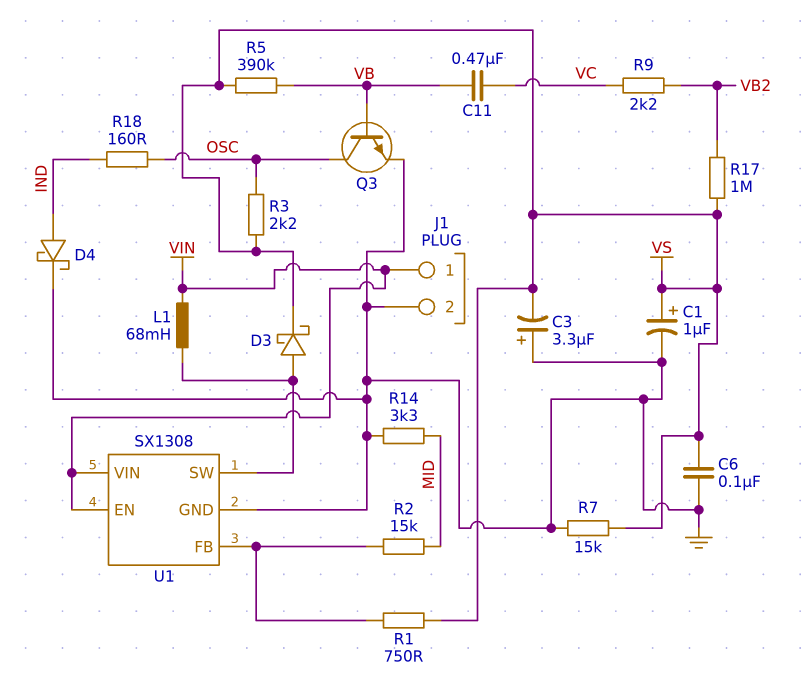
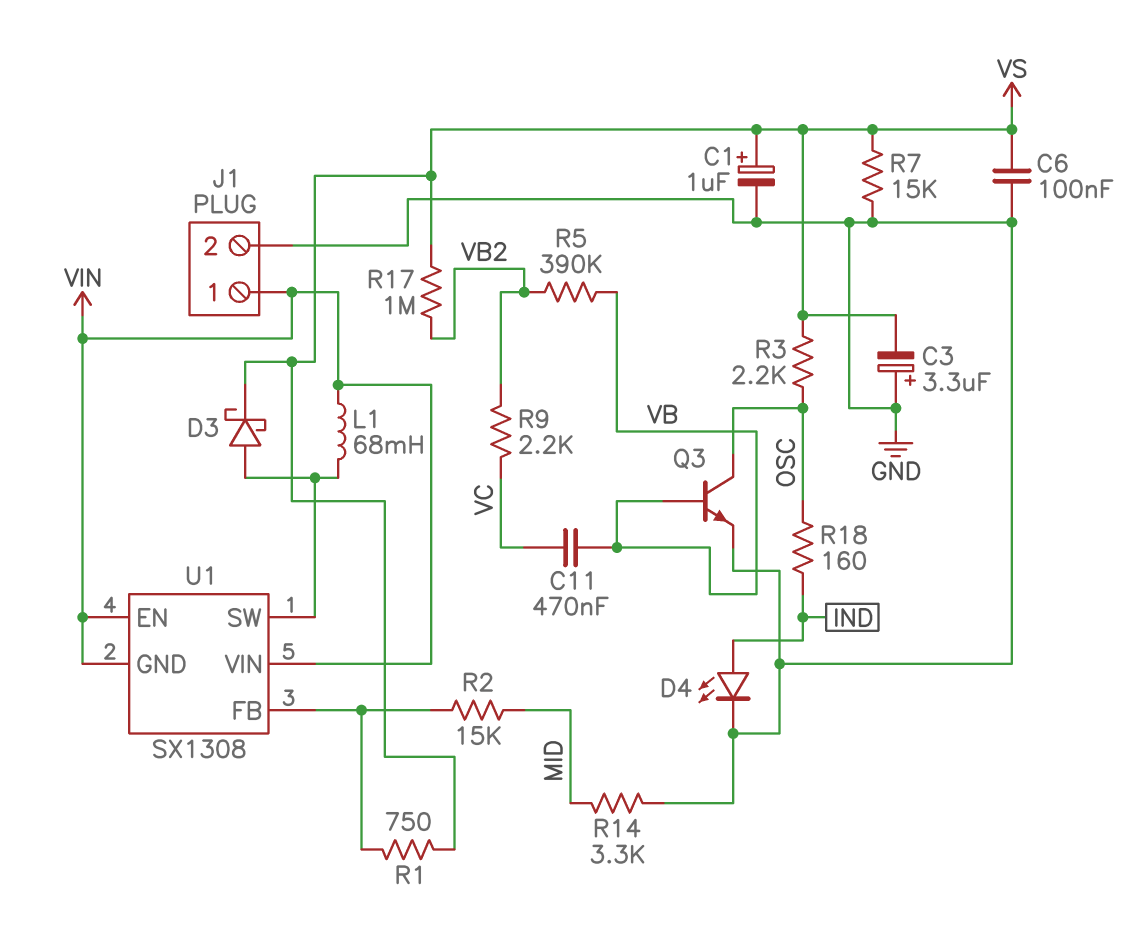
D4: schottky (A IND, K GND) -> LED (A IND, K GND)
R5: 390k (VB, VS) -> 390k (VB, VB2)
U1 pin GND: GND -> VIN

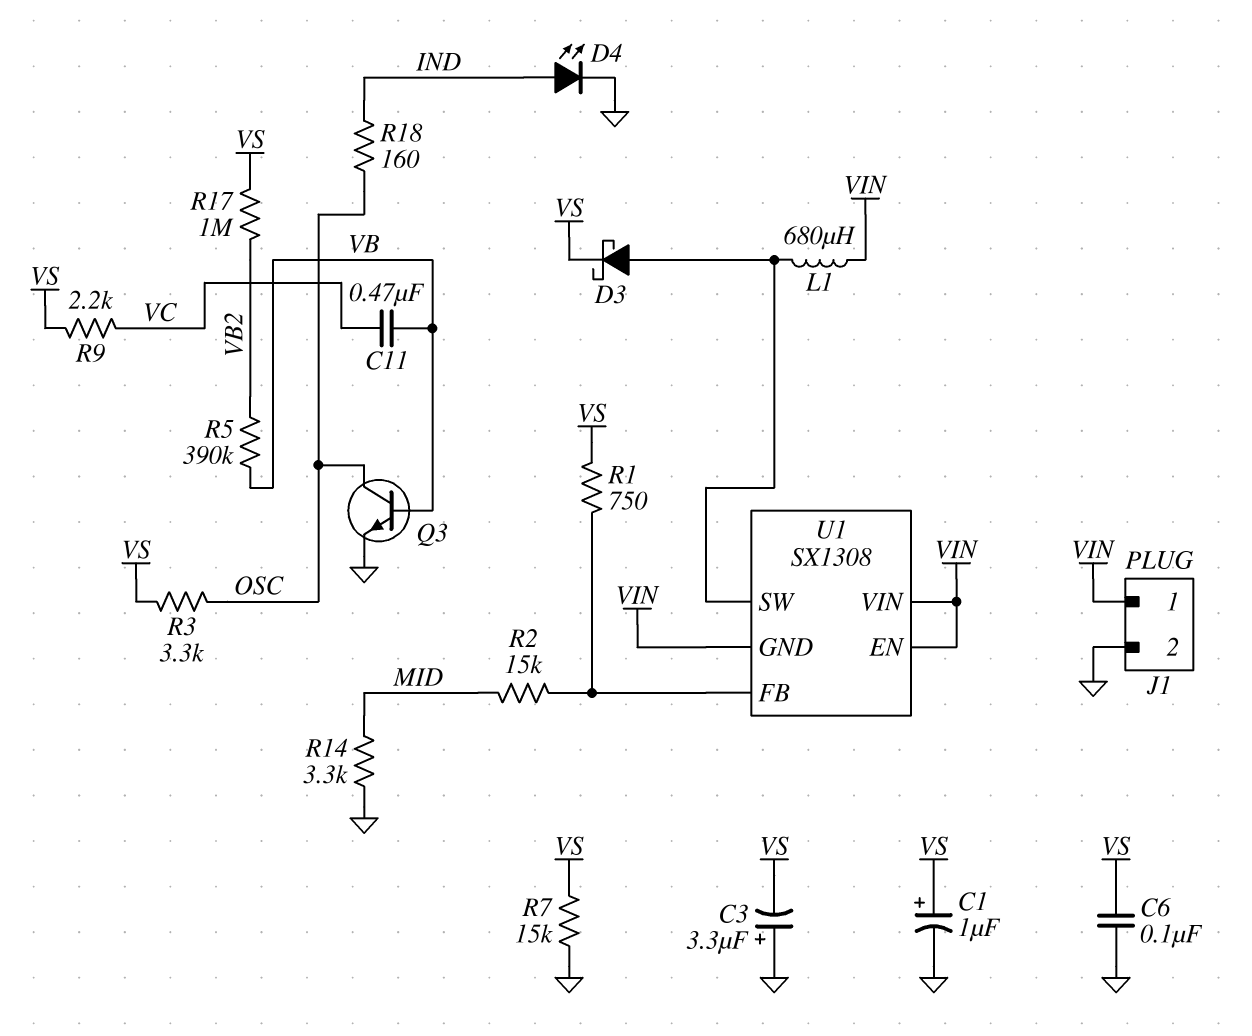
L1: 68mH (U1/SW, VIN) -> 680uH (U1/SW, VIN)
R3: 2.2k (OSC, VS) -> 3.3k (OSC, VS)
R9: 2.2k (VB2, VC) -> 2.2k (VC, VS)

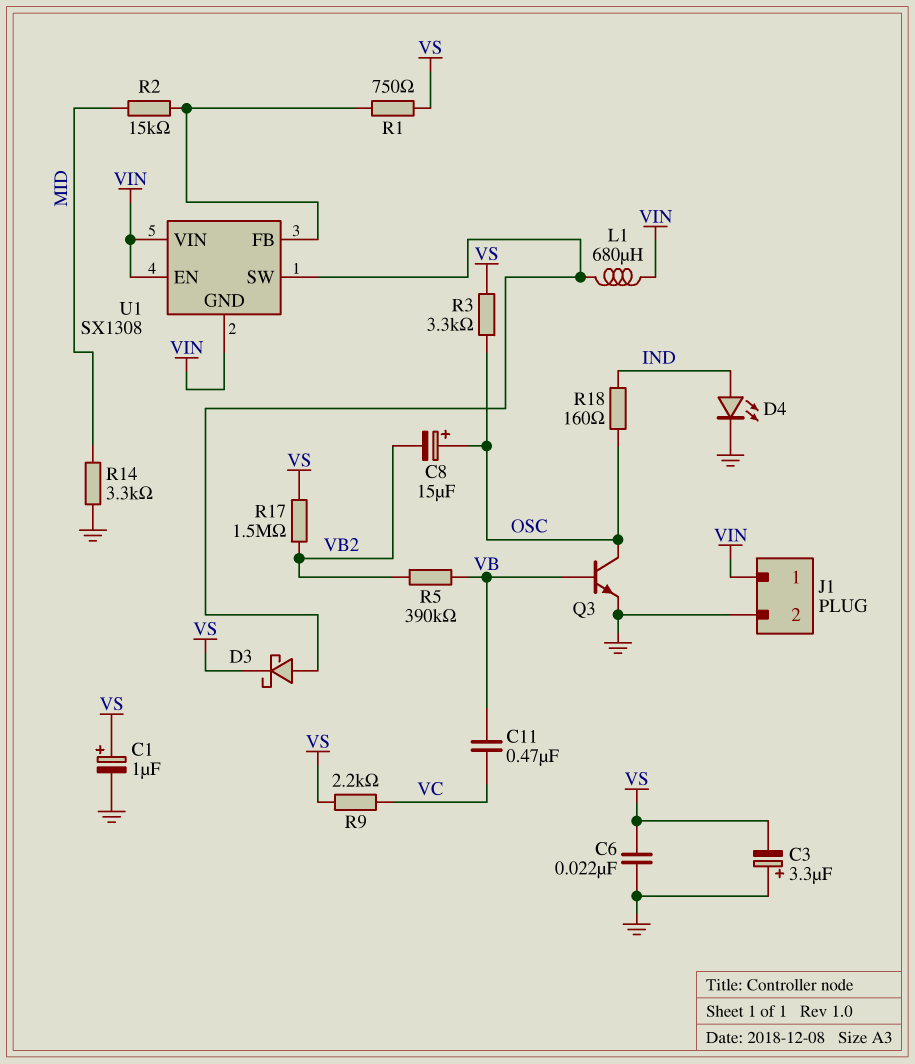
C6: 100nF (GND, VS) -> 22nF (GND, VS)
C8: none -> 15uF (plus OSC, minus VB2)
R7: 15k (GND, VS) -> none
R17: 1M (VB2, VS) -> 1.5M (VB2, VS)

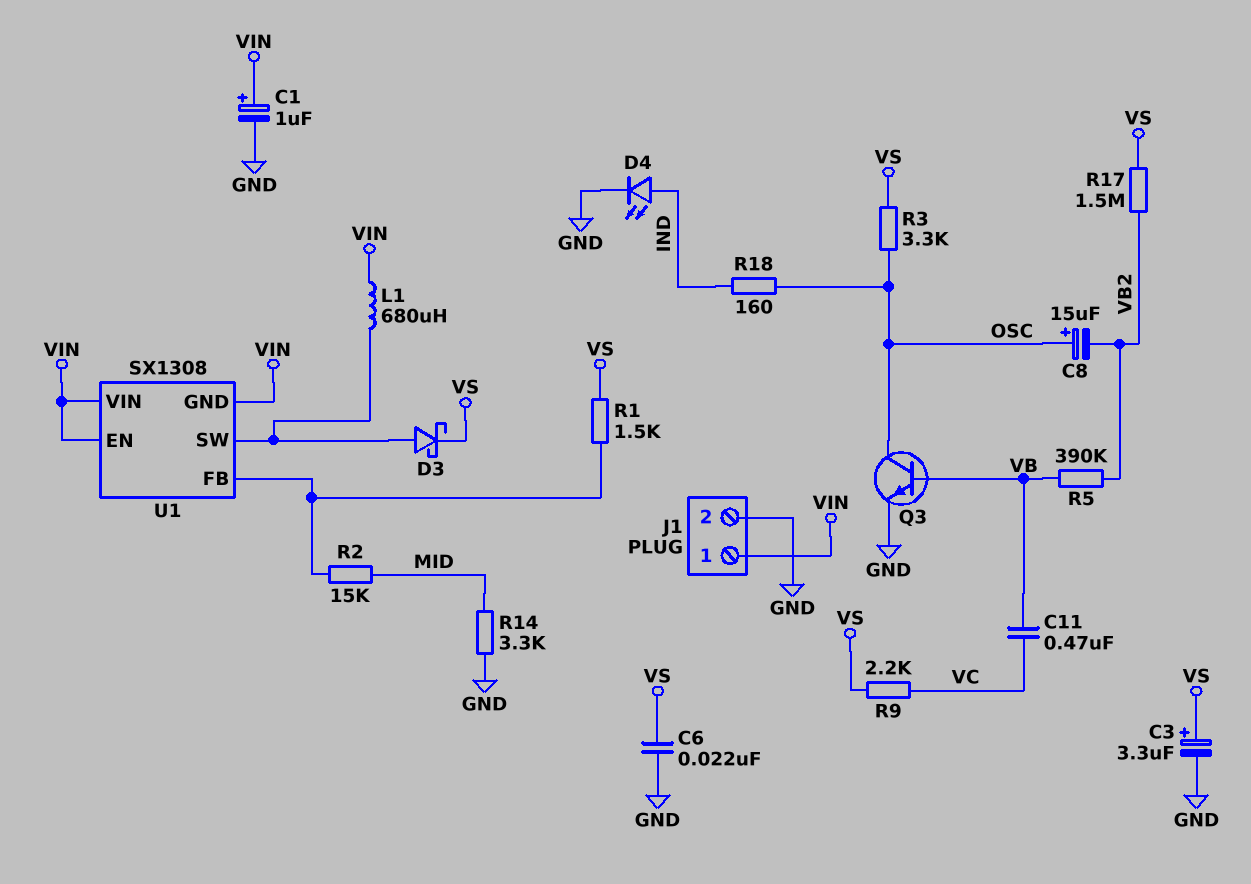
C1: 1uF (plus VS, minus GND) -> 1uF (plus VIN, minus GND)
C3: 3.3uF (plus GND, minus VS) -> 3.3uF (plus VS, minus GND)
R1: 750 (U1/FB, VS) -> 1.5k (U1/FB, VS)

